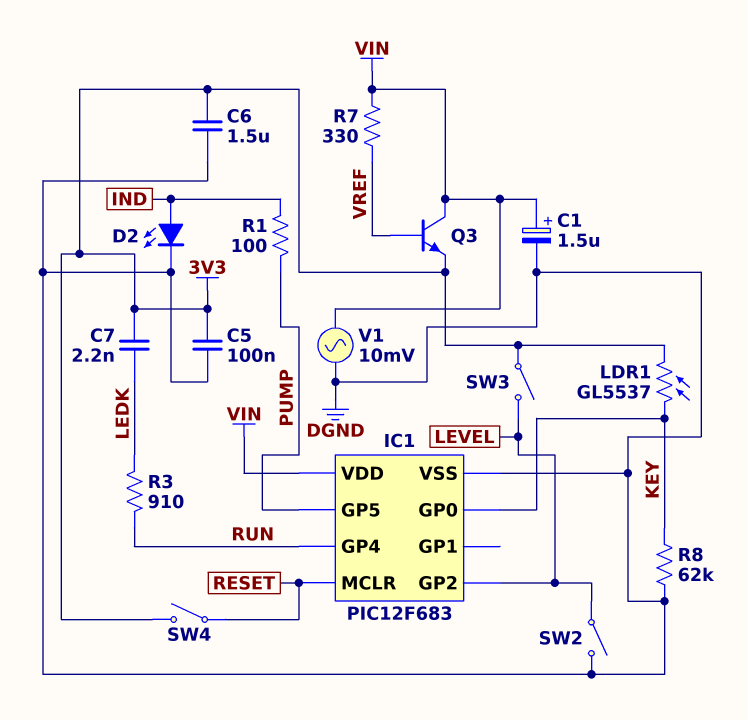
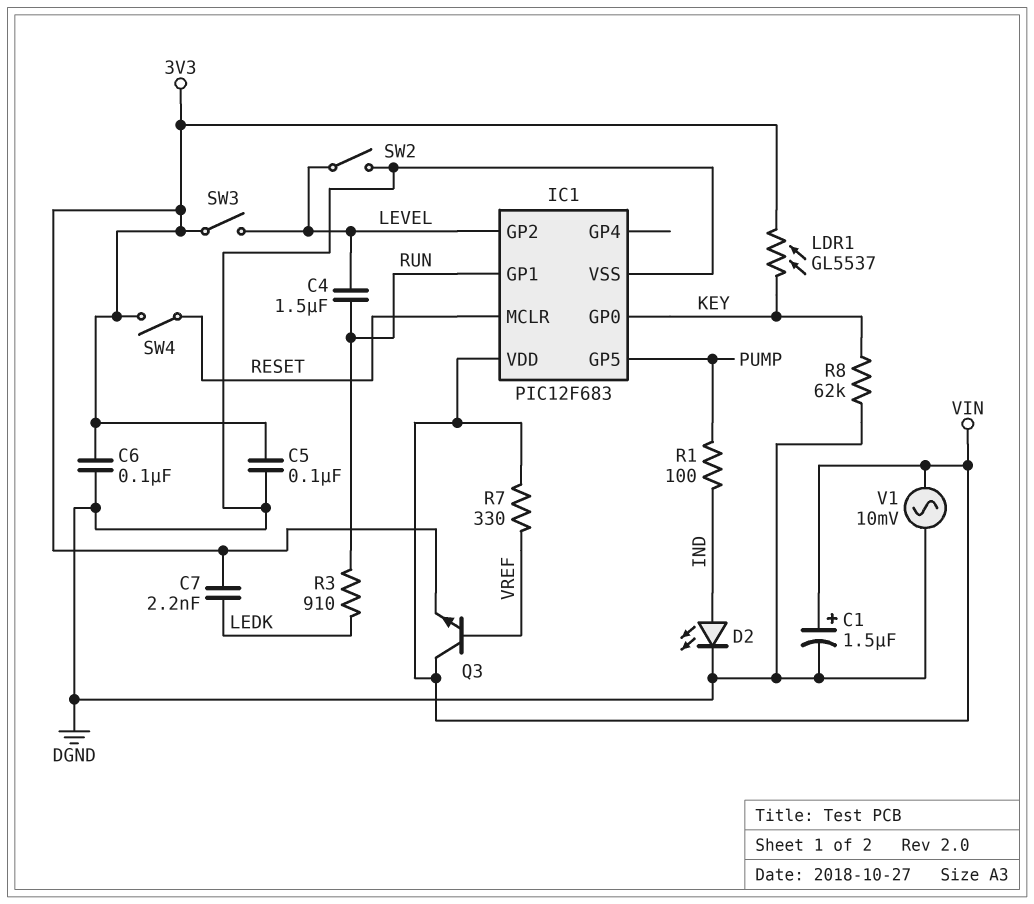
C4: none -> 1.5uF (LEVEL, RUN)
C6: 1.5uF (3V3, DGND) -> 100nF (3V3, DGND)
IC1 pin GP1: none -> RUN
IC1 pin GP4: RUN -> none

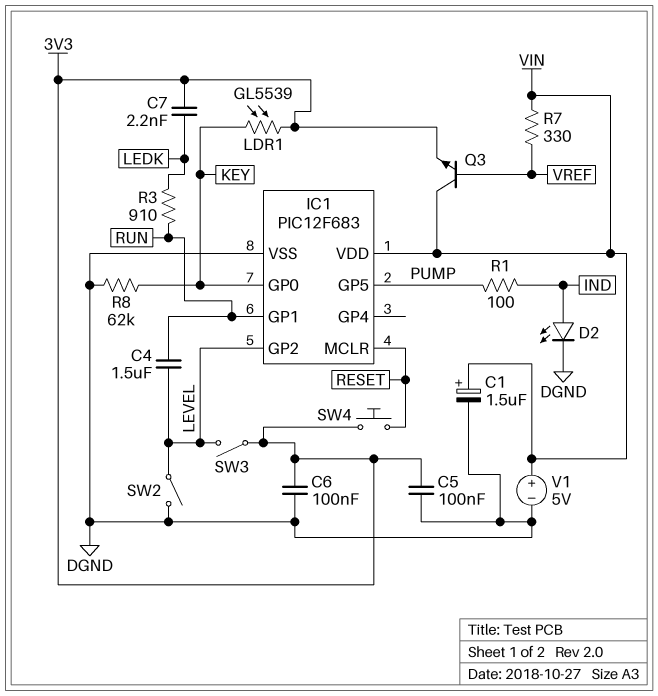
LDR1: GL5537 (3V3, KEY) -> GL5539 (3V3, KEY)
SW4: switch (3V3, RESET) -> button (3V3, RESET)
V1: AC 10mV (DGND, VIN) -> 5V (plus VIN, minus DGND)

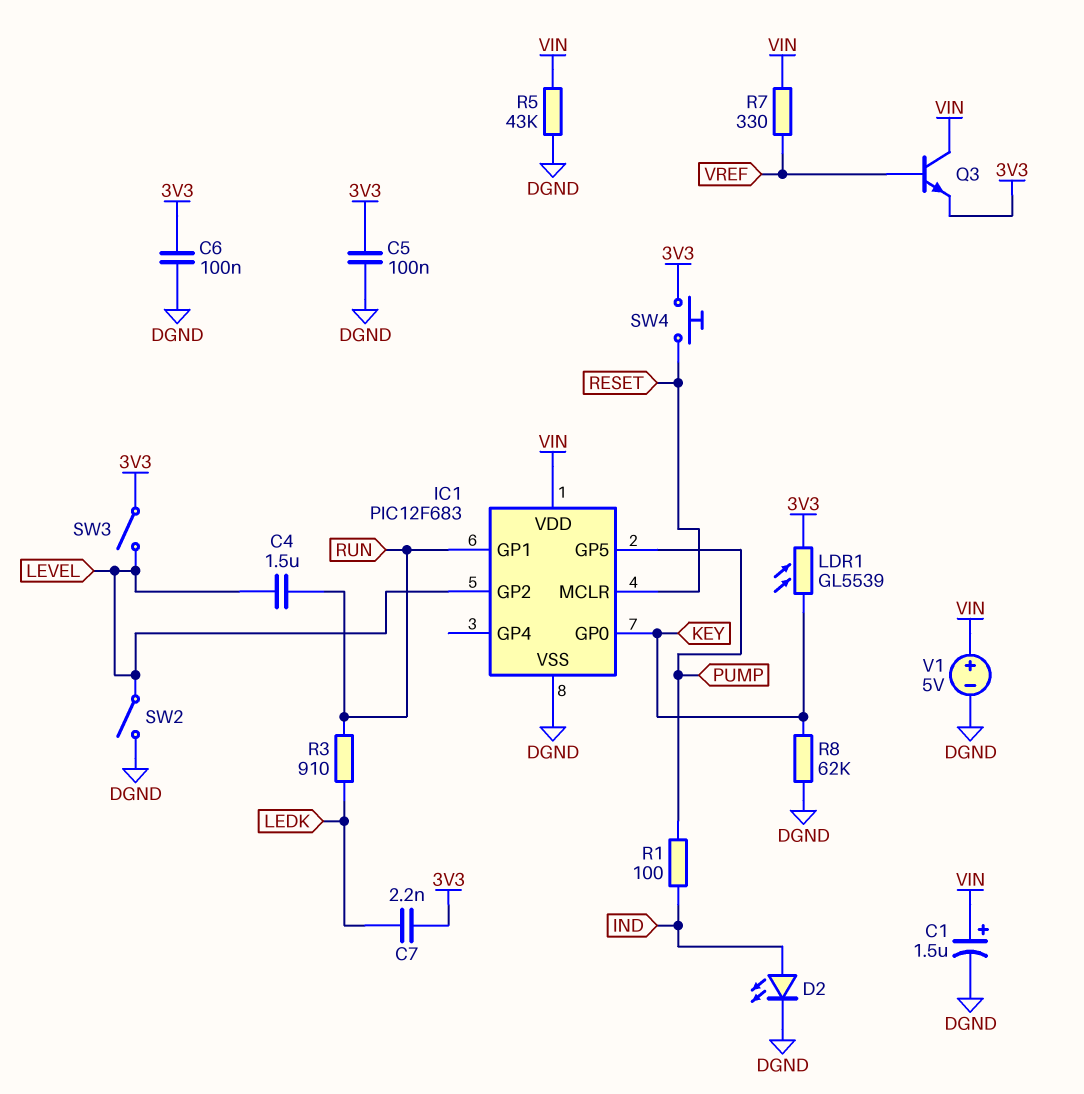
R5: none -> 43k (DGND, VIN)

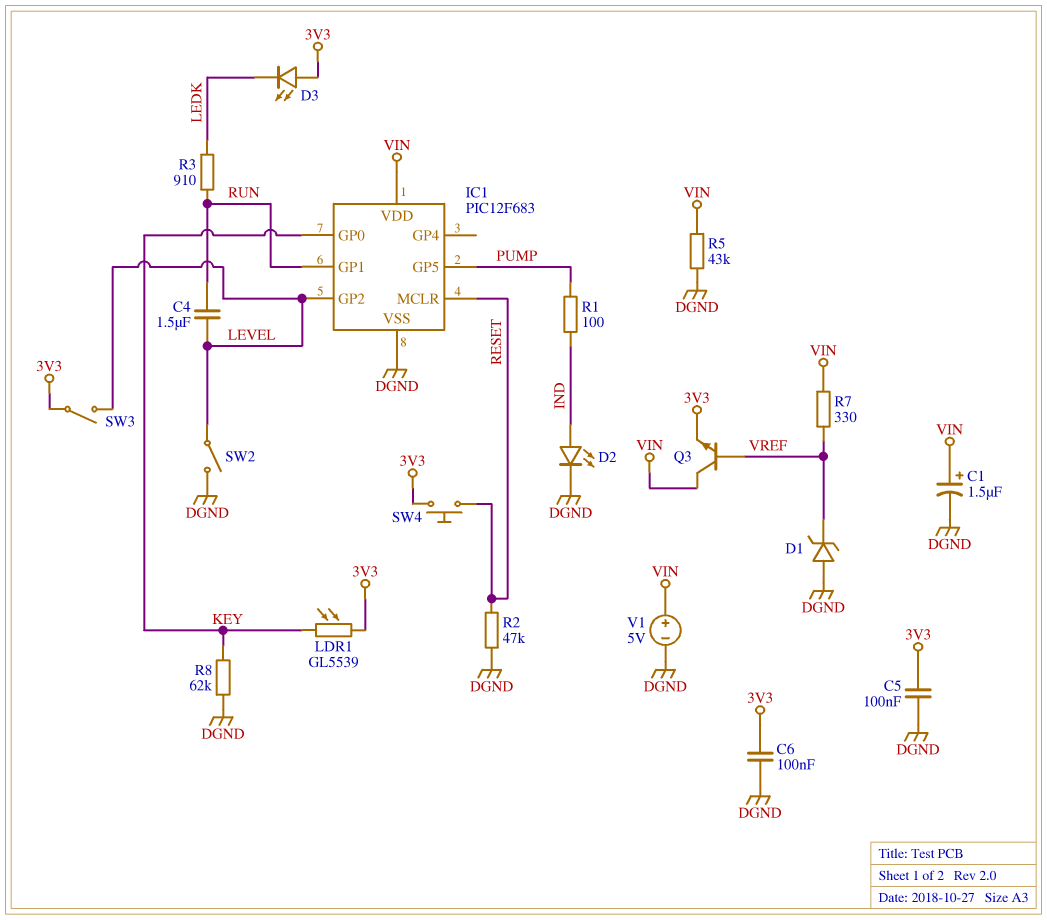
C7: 2.2nF (3V3, LEDK) -> none
D1: none -> zener (A DGND, K VREF)
D3: none -> LED (A 3V3, K LEDK)
R2: none -> 47k (DGND, RESET)

